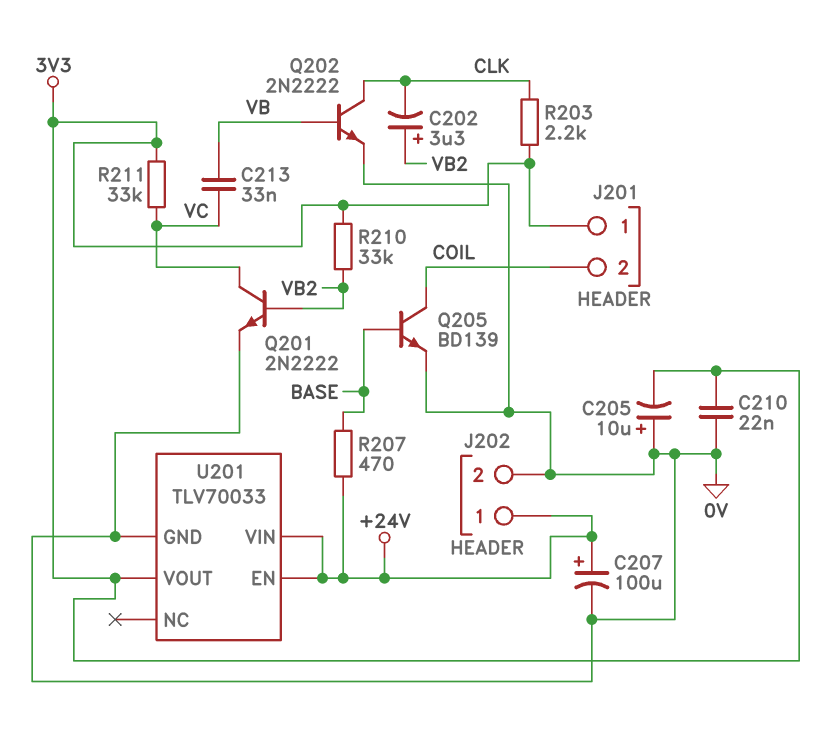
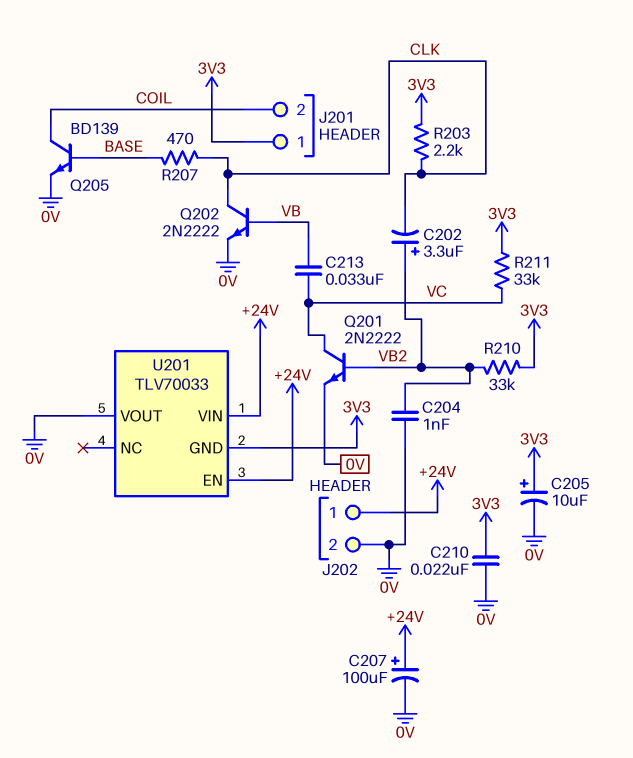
C204: none -> 1nF (0V, VB2)
C205: 10uF (plus 0V, minus 3V3) -> 10uF (plus 3V3, minus 0V)
R207: 470 (+24V, BASE) -> 470 (BASE, CLK)
U201 pin GND: 0V -> 3V3
U201 pin VOUT: 3V3 -> 0V

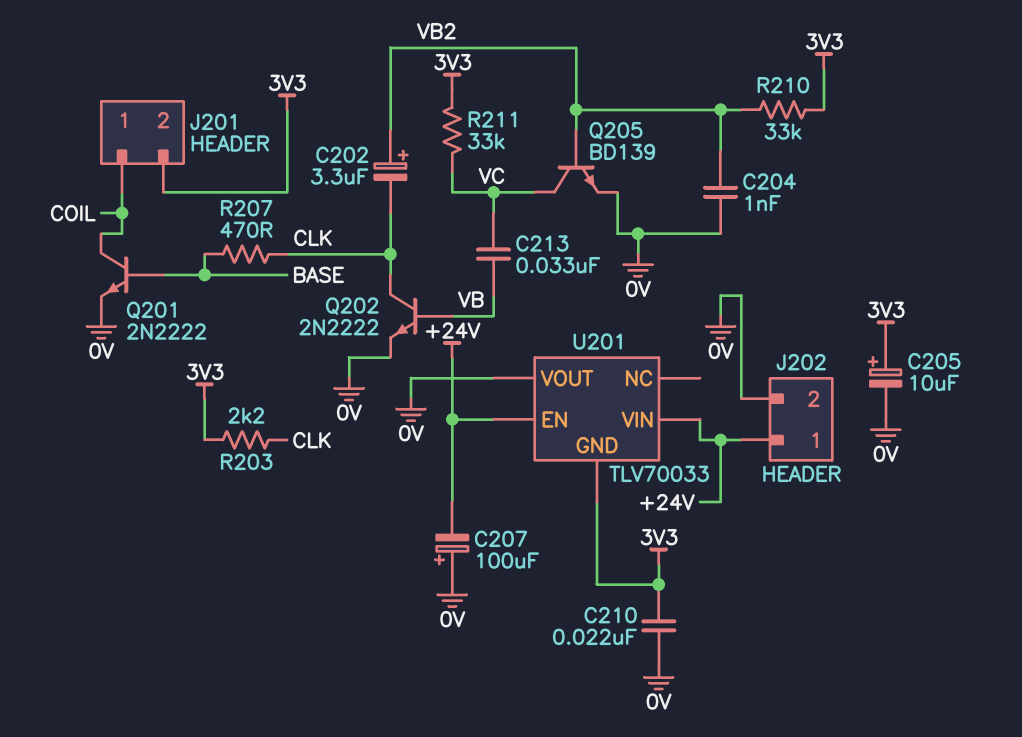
C207: 100uF (plus +24V, minus 0V) -> 100uF (plus 0V, minus +24V)
J201 pin 1: 3V3 -> COIL
J201 pin 2: COIL -> 3V3
Q201: NPN 2N2222 (B VB2, C VC, E 0V) -> NPN 2N2222 (B BASE, C COIL, E 0V)
Q205: NPN BD139 (B BASE, C COIL, E 0V) -> NPN BD139 (B VB2, C VC, E 0V)

